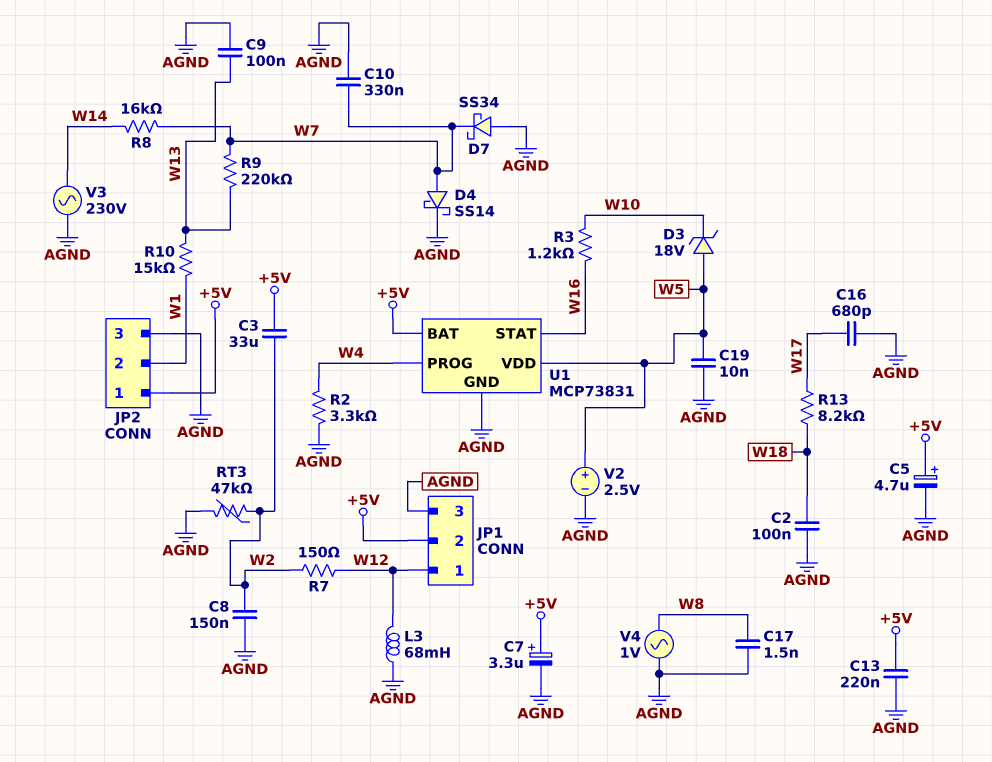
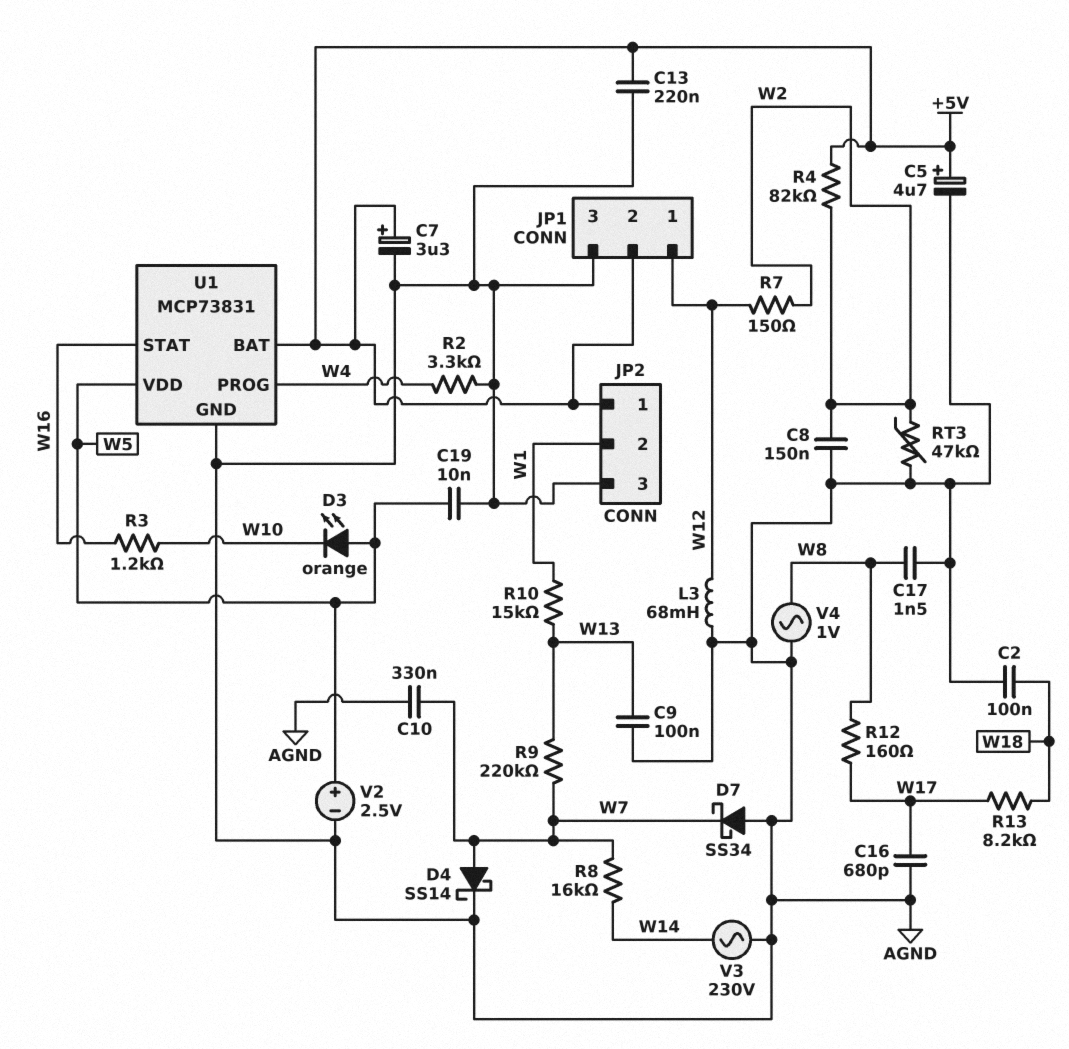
C3: 33uF (+5V, W2) -> none
D3: zener 18V (A W5, K W10) -> LED orange (A W5, K W10)
R4: none -> 82k (+5V, W2)
R12: none -> 160 (W8, W17)

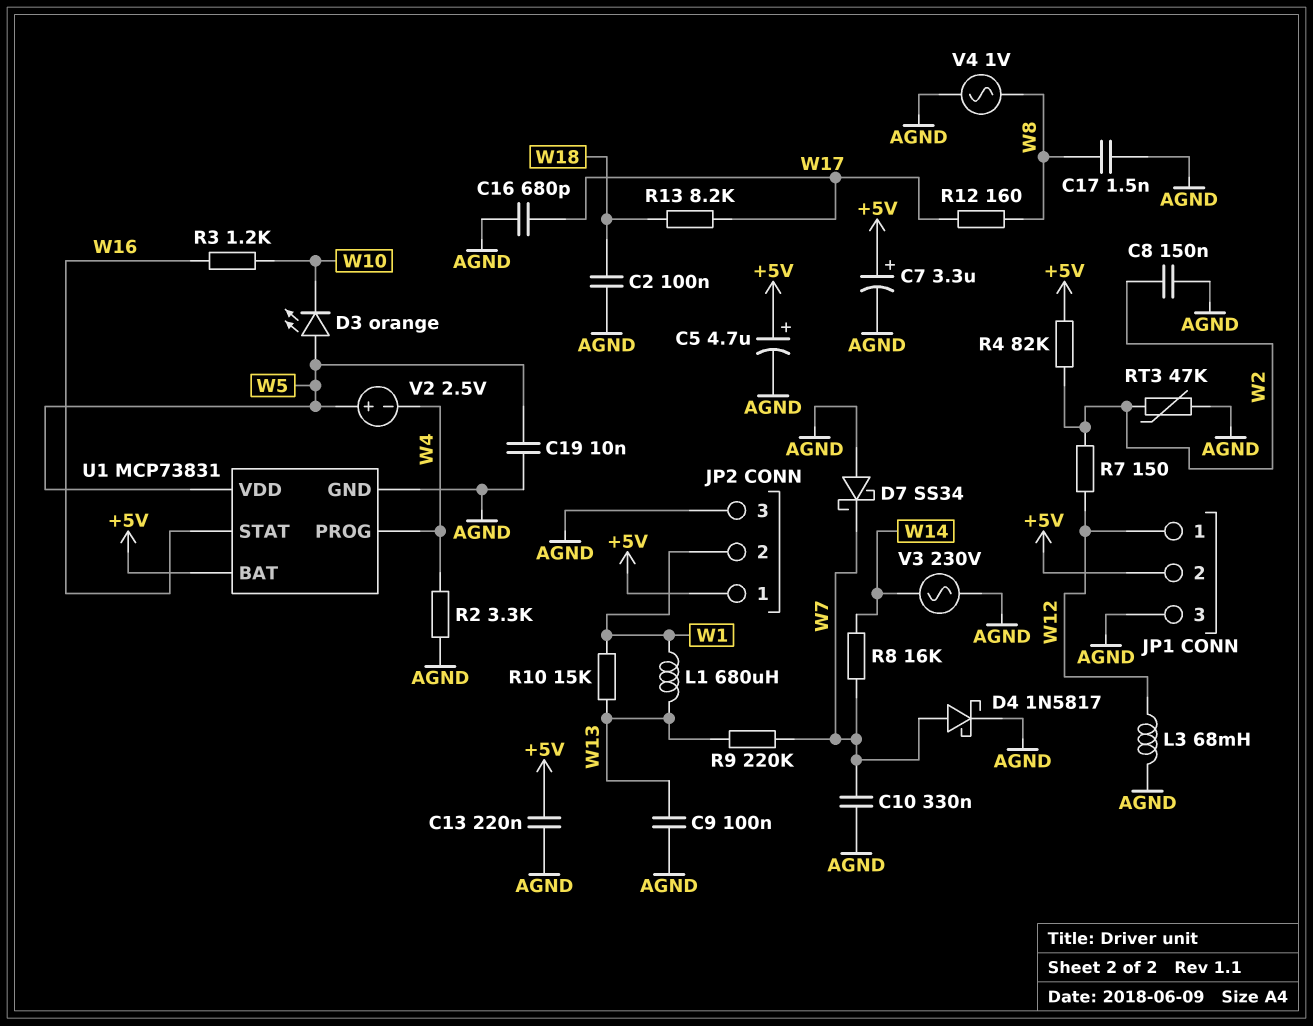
D4: schottky SS14 (A W7, K AGND) -> schottky 1N5817 (A W7, K AGND)
L1: none -> 680uH (W1, W13)
V2: 2.5V (plus W5, minus AGND) -> 2.5V (plus W5, minus W4)

